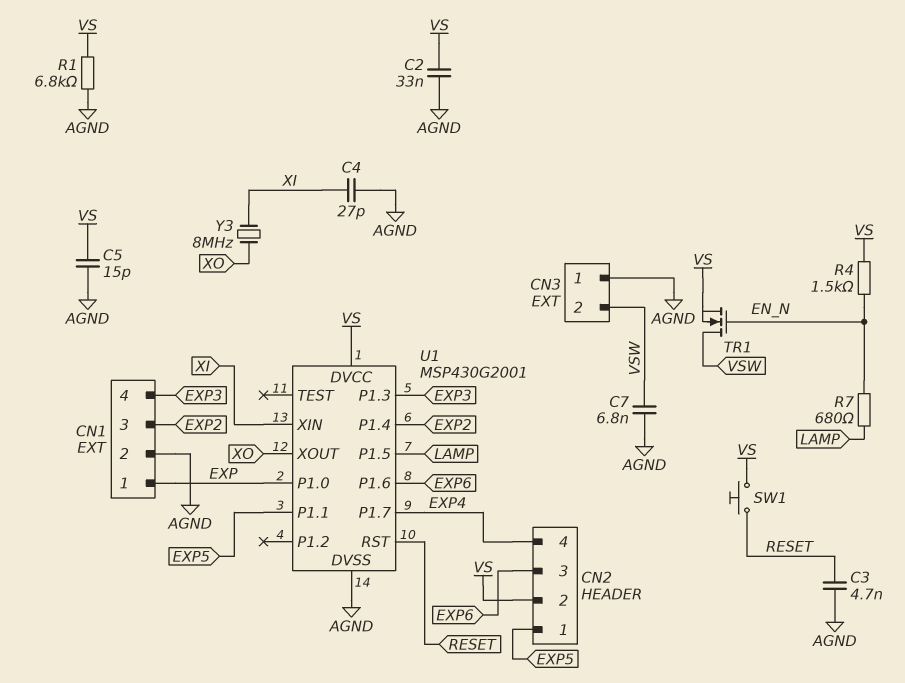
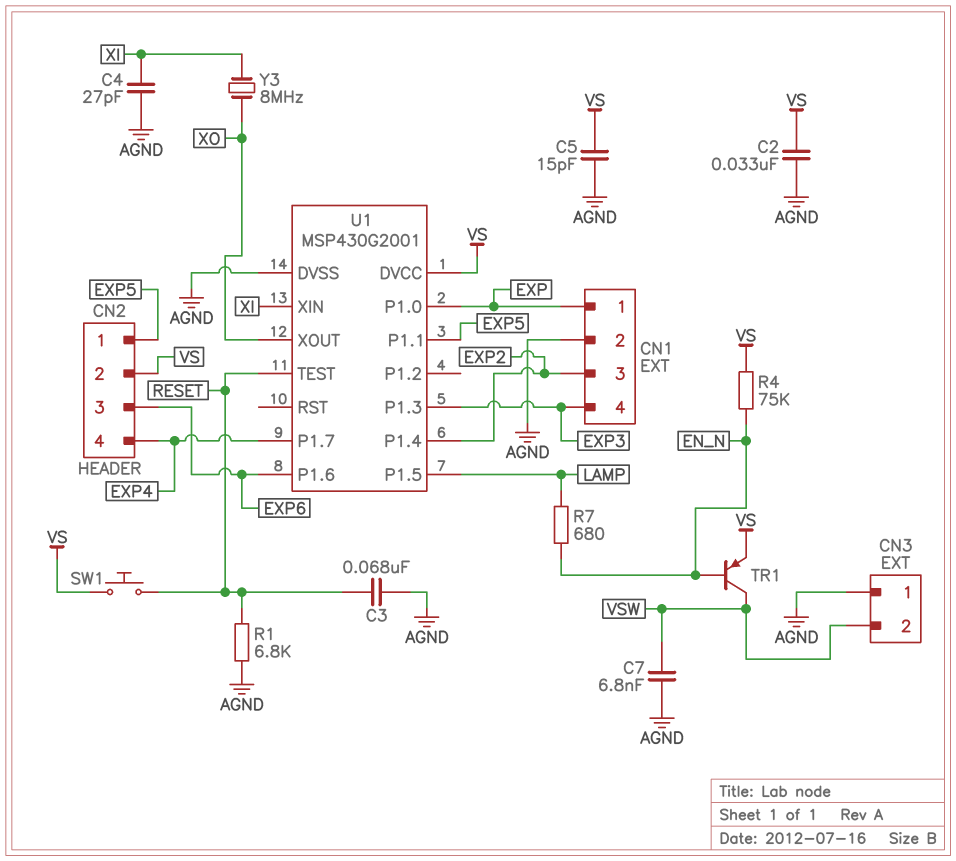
C3: 4.7nF (AGND, RESET) -> 68nF (AGND, RESET)
R1: 6.8k (AGND, VS) -> 6.8k (AGND, RESET)
R4: 1.5k (EN_N, VS) -> 75k (EN_N, VS)
TR1: NMOS (G EN_N, D VSW, S VS) -> PNP (B EN_N, C VSW, E VS)
U1 pin RST: RESET -> none
U1 pin TEST: none -> RESET

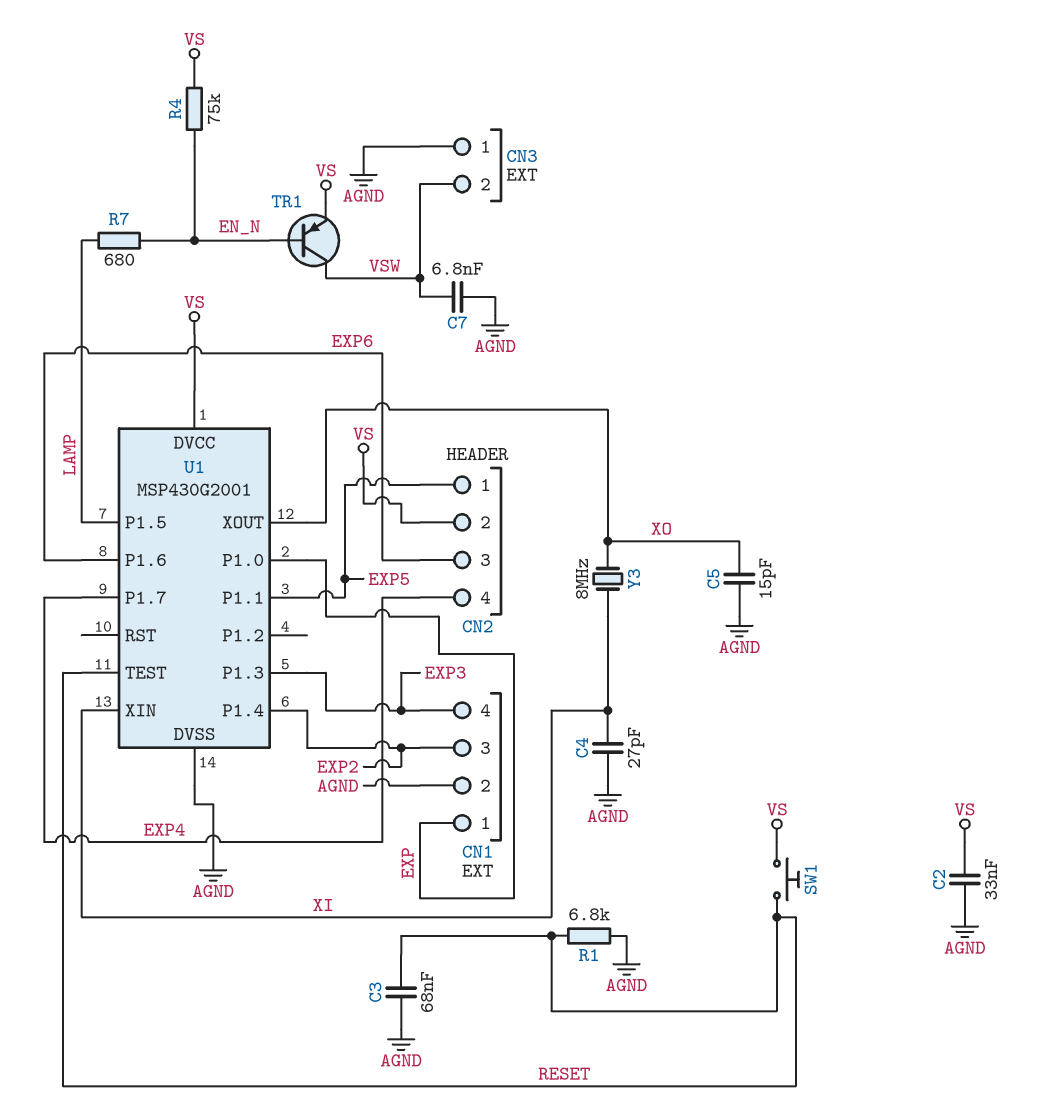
C5: 15pF (AGND, VS) -> 15pF (AGND, XO)

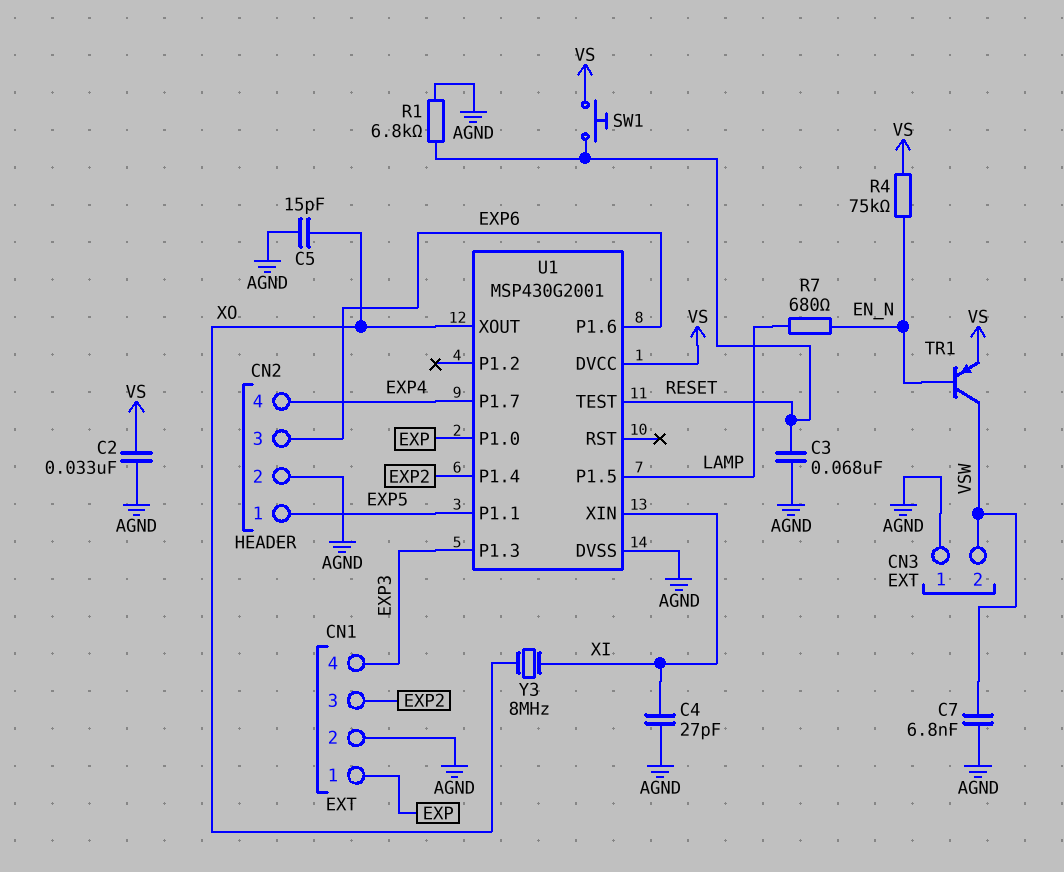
CN2 pin 2: VS -> AGND

